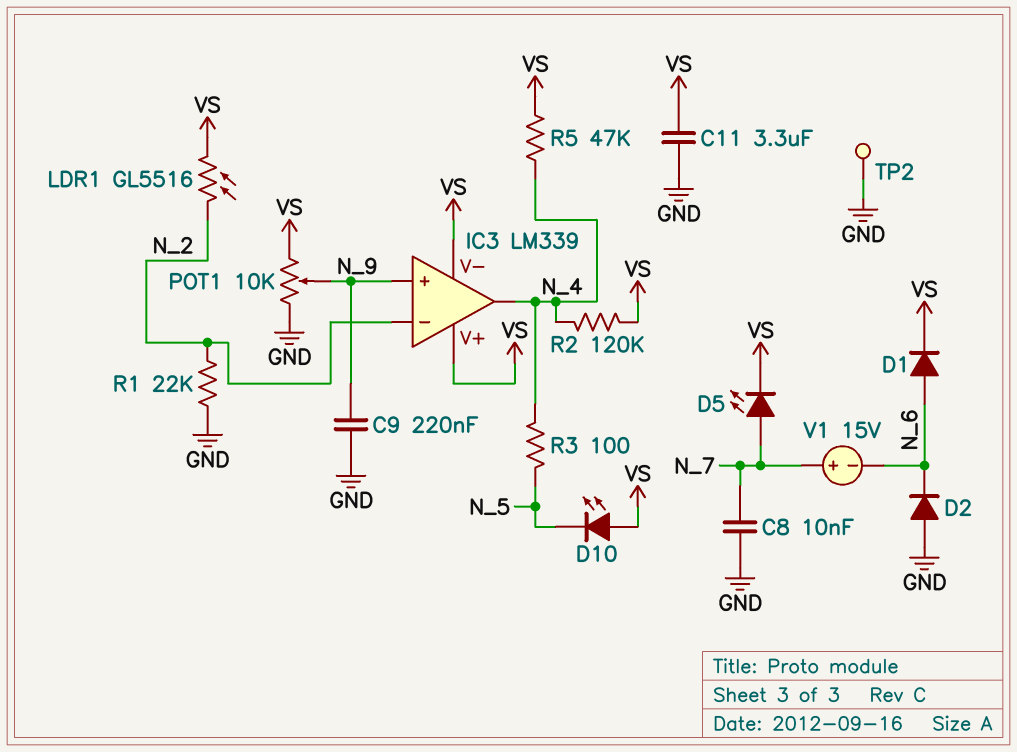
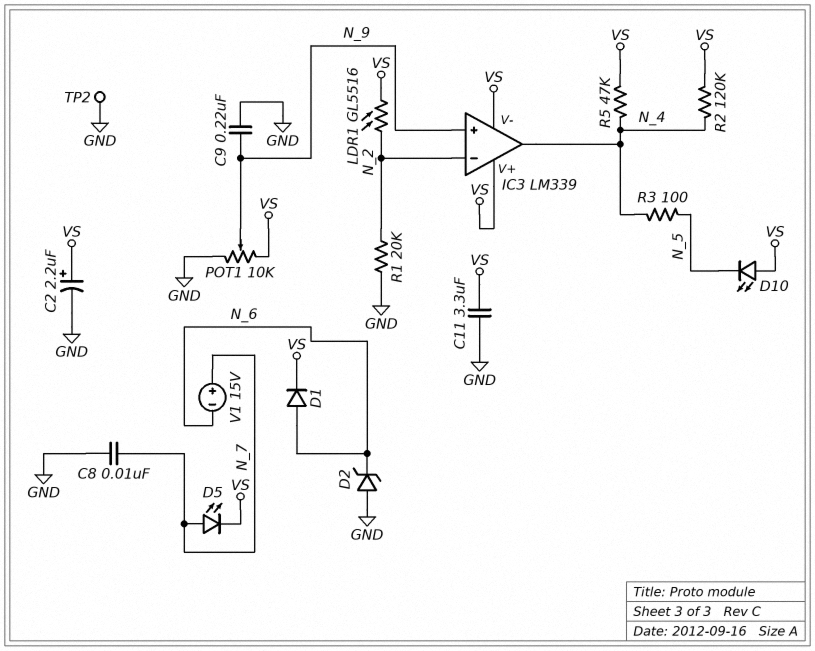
C2: none -> 2.2uF (plus VS, minus GND)
D2: diode (A GND, K N_6) -> zener (A GND, K N_6)
R1: 22k (GND, N_2) -> 20k (GND, N_2)

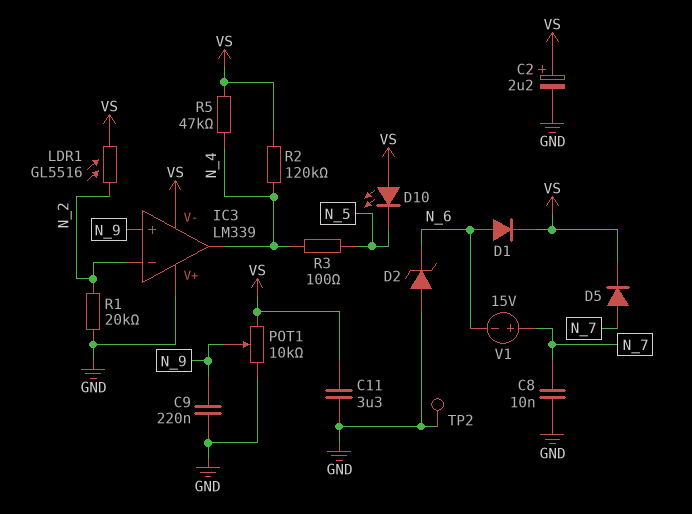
D5: LED (A N_7, K VS) -> diode (A N_7, K VS)
IC3 pin V+: VS -> GND

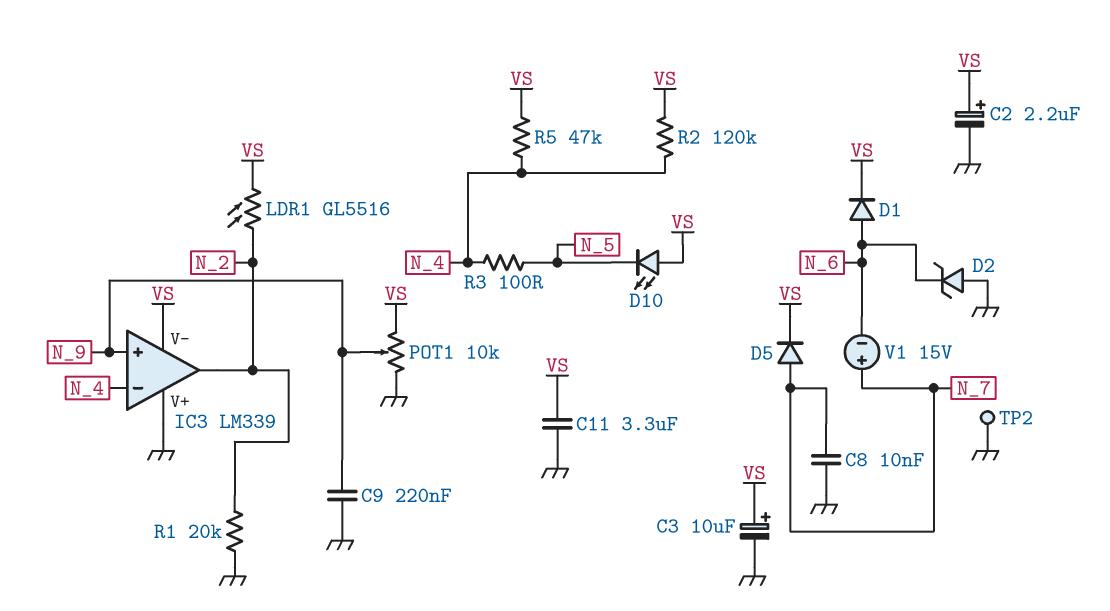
C3: none -> 10uF (plus VS, minus GND)
IC3 pin in-: N_2 -> N_4
IC3 pin out: N_4 -> N_2

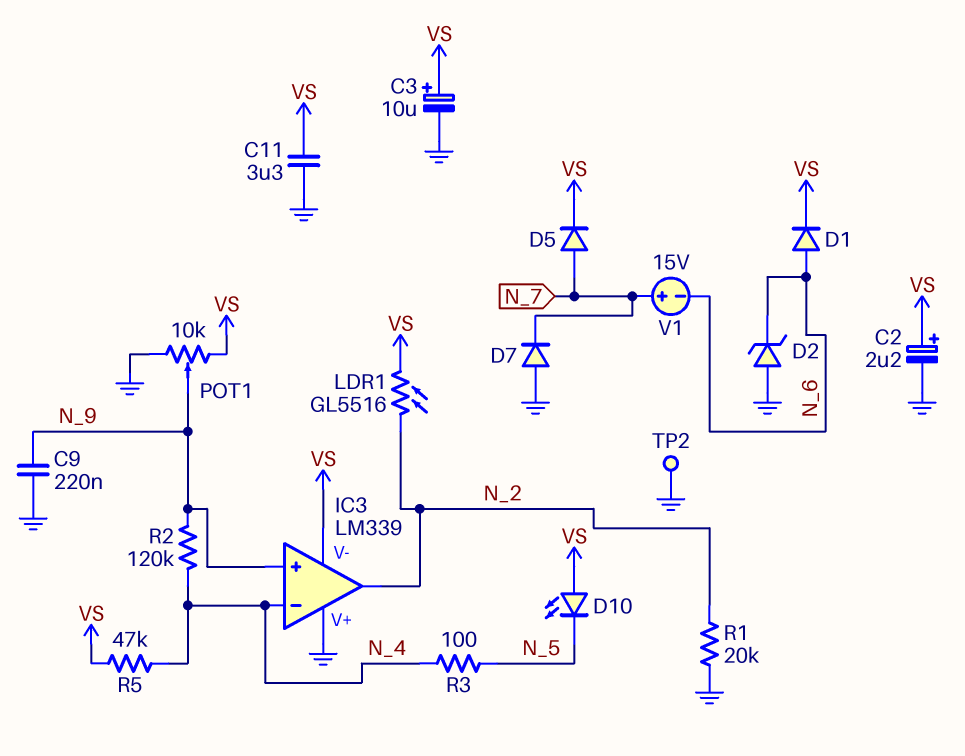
C8: 10nF (GND, N_7) -> none
D7: none -> diode (A GND, K N_7)
R2: 120k (N_4, VS) -> 120k (N_4, N_9)

